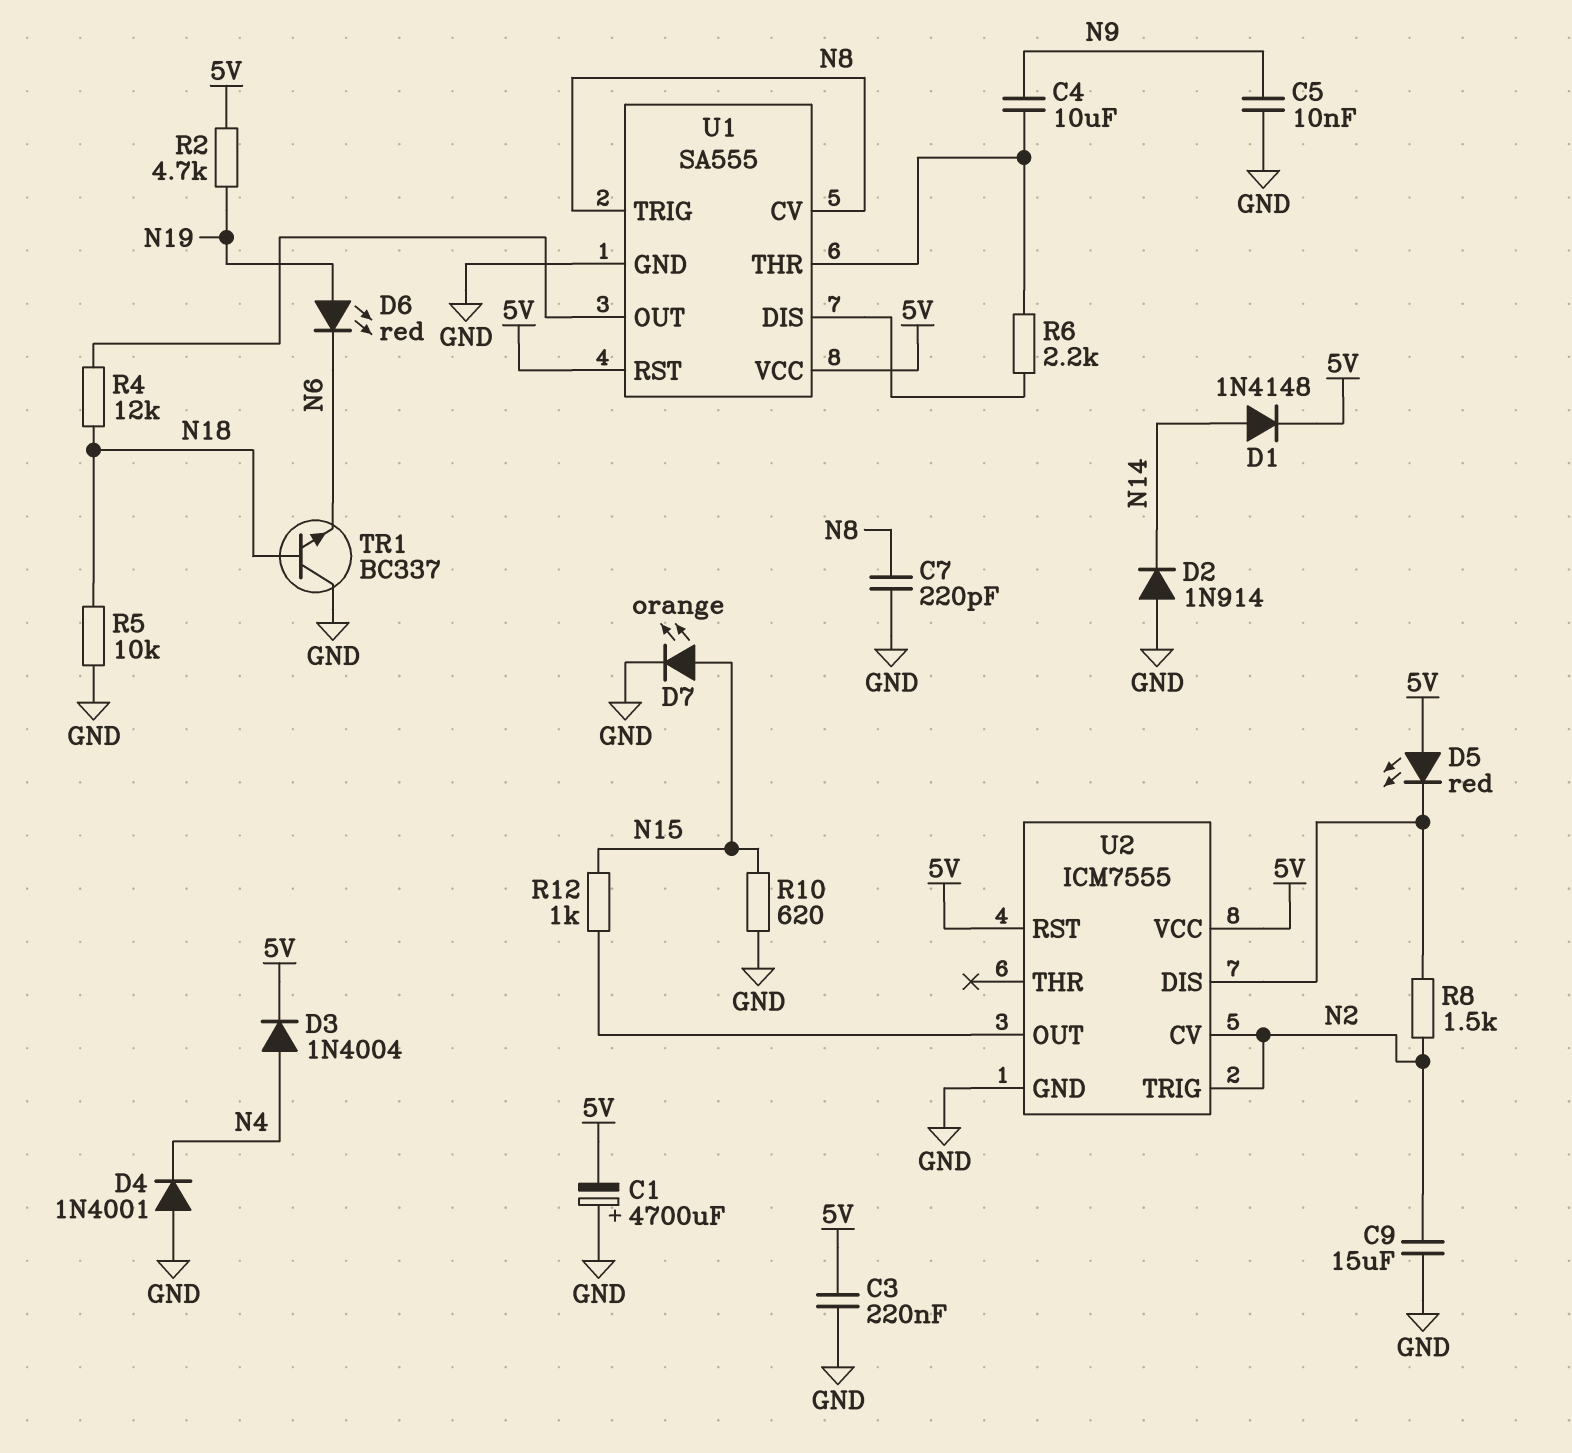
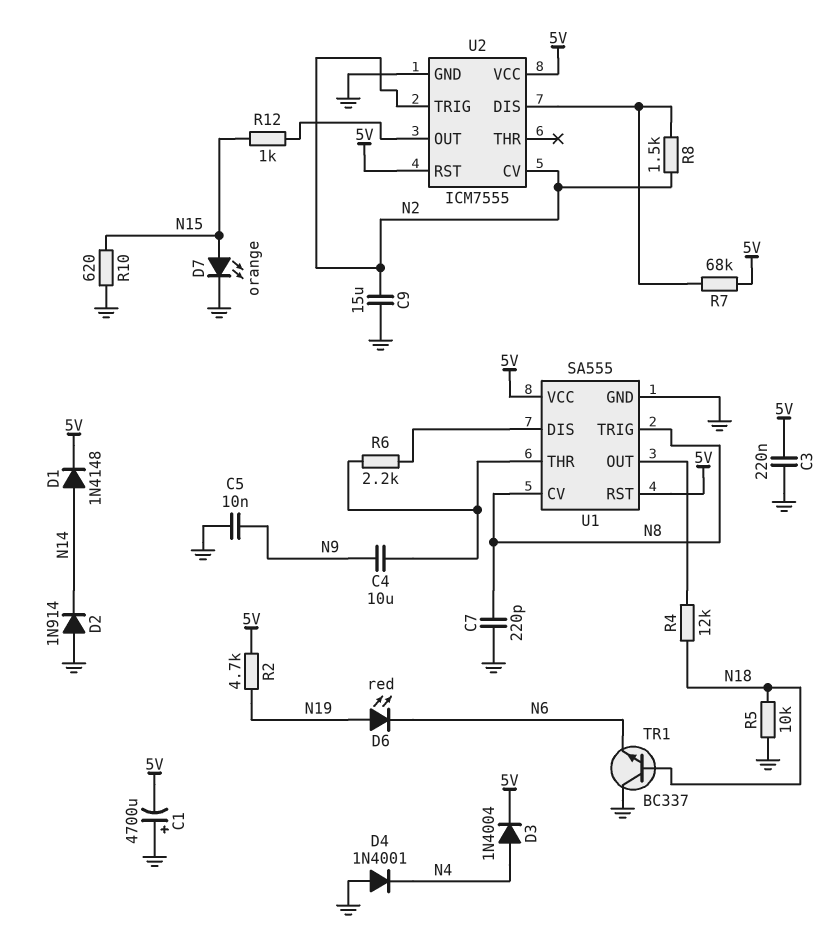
D5: LED red (A 5V, K U2/DIS) -> none
R7: none -> 68k (5V, U2/DIS)

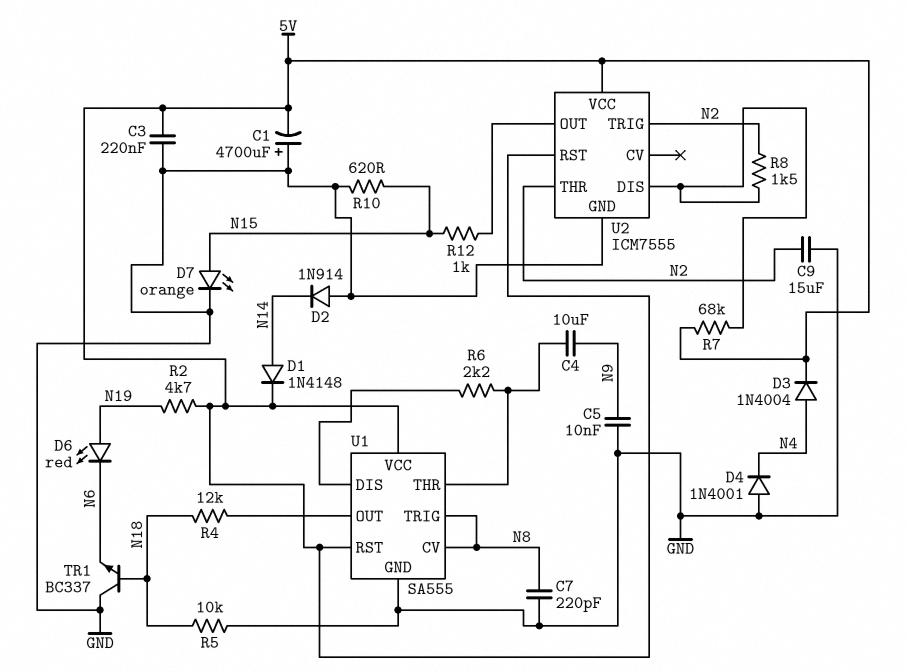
U2 pin CV: N2 -> none
U2 pin THR: none -> N2

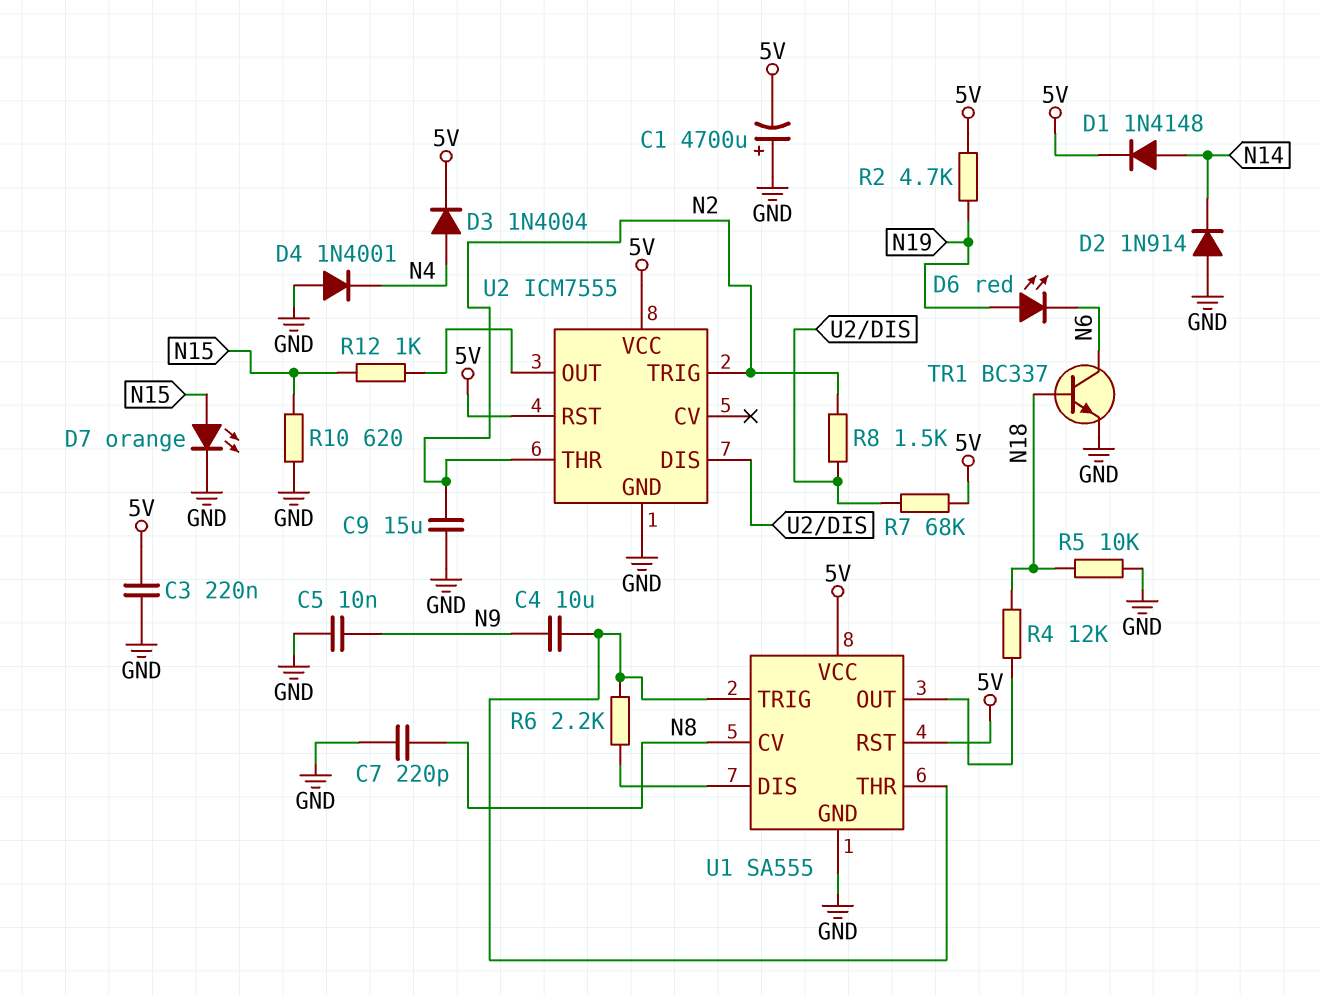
TR1: NPN BC337 (B N18, C GND, E N6) -> NPN BC337 (B N18, C N6, E GND)
U1 pin TRIG: N8 -> U1/THR

